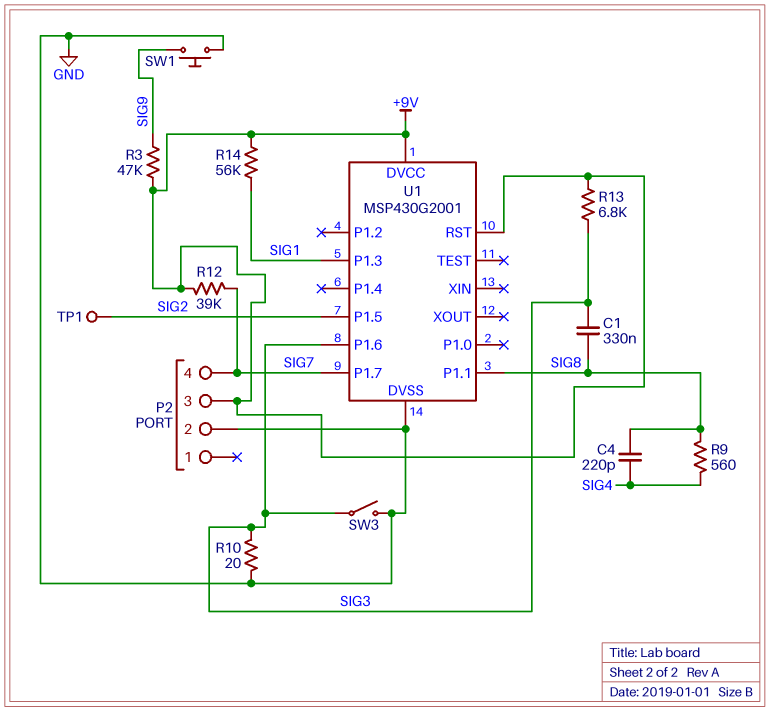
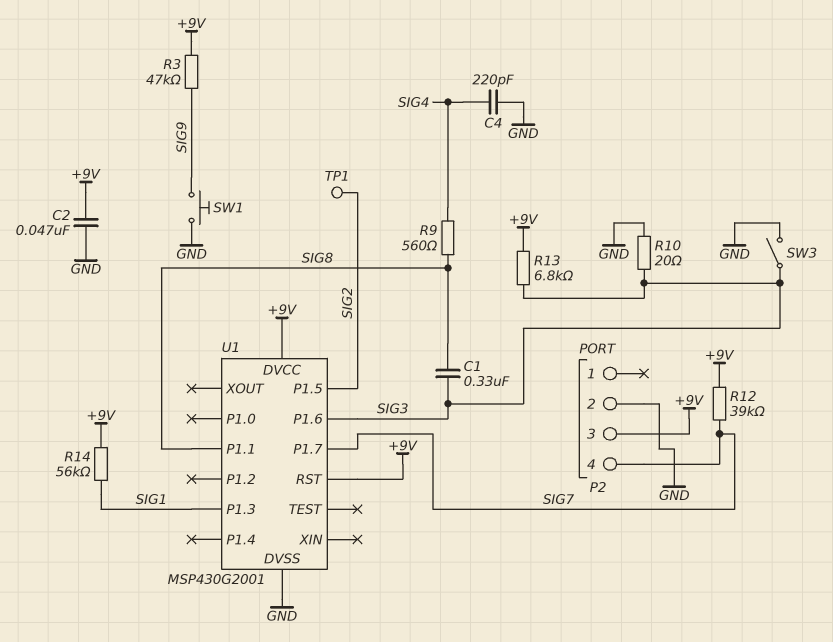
C2: none -> 47nF (+9V, GND)
C4: 220pF (SIG4, SIG8) -> 220pF (GND, SIG4)

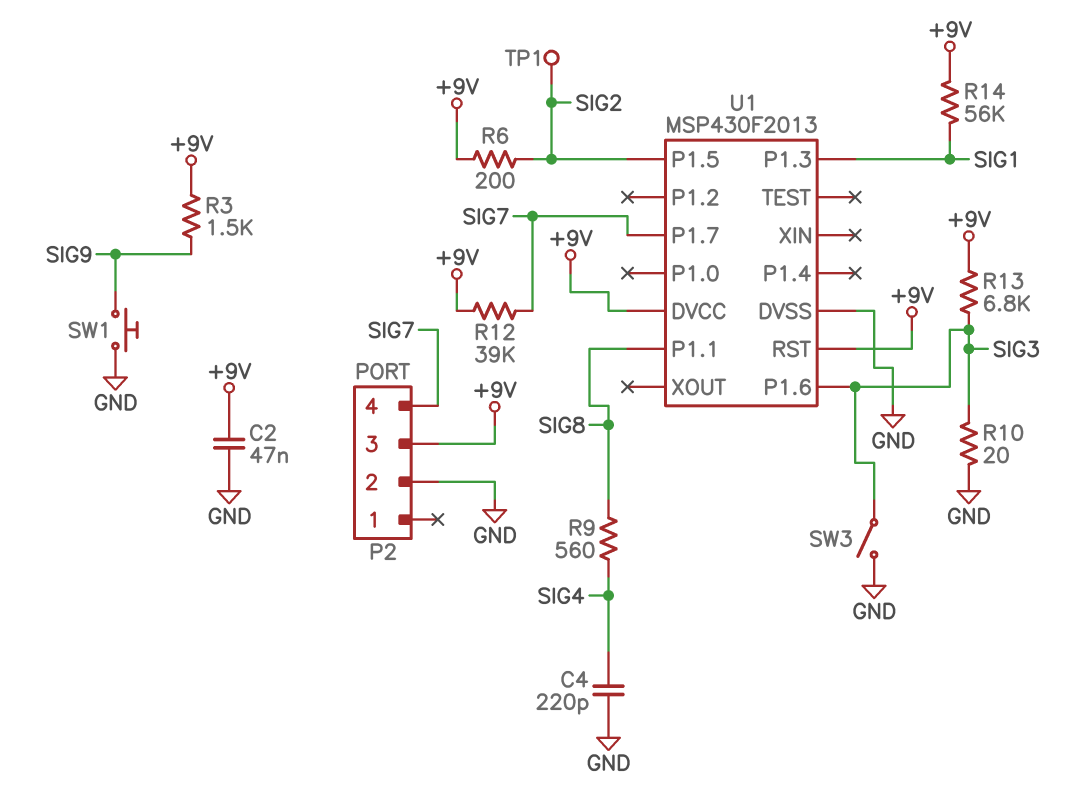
C1: 330nF (SIG3, SIG8) -> none
R3: 47k (+9V, SIG9) -> 1.5k (+9V, SIG9)
R6: none -> 200 (+9V, SIG2)
U1: MSP430G2001 -> MSP430F2013

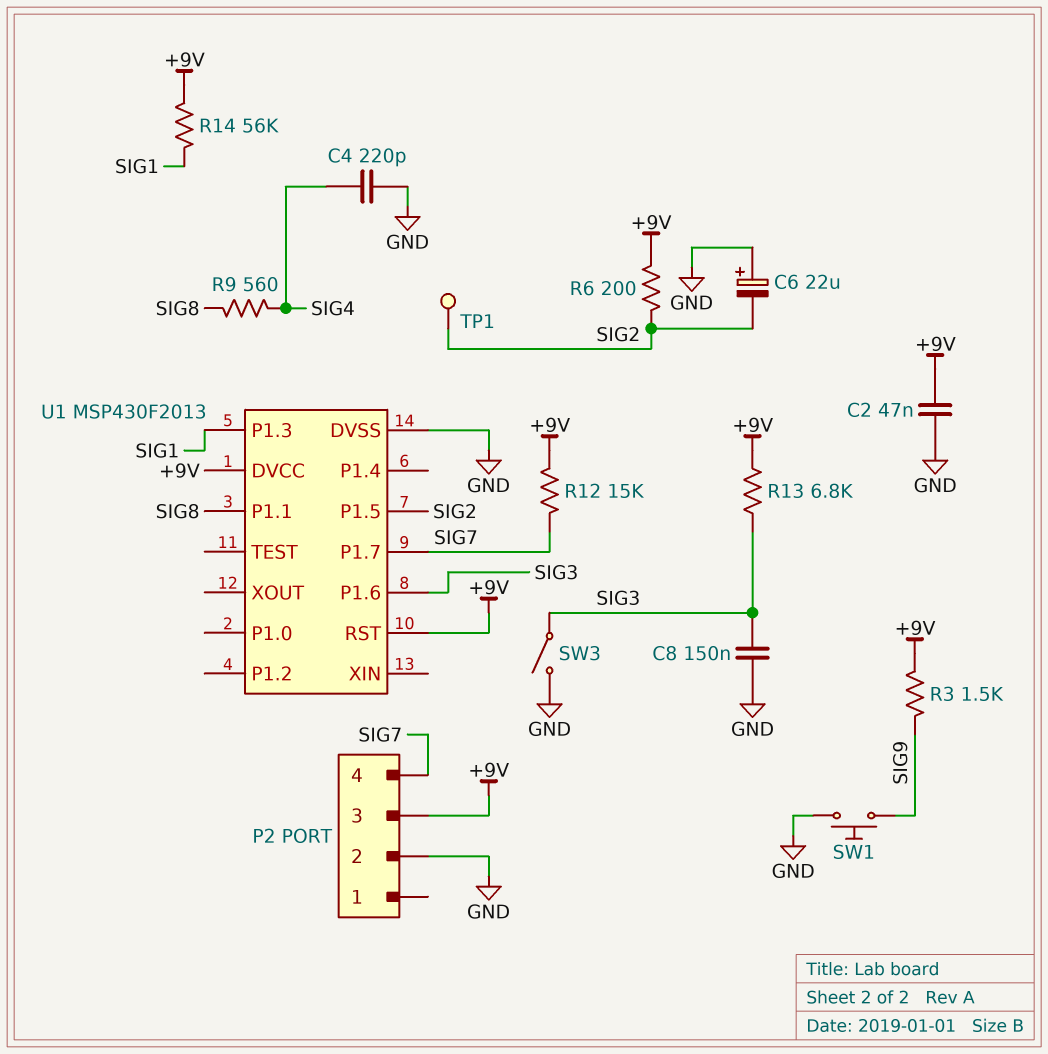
C6: none -> 22uF (plus GND, minus SIG2)
C8: none -> 150nF (GND, SIG3)
R10: 20 (GND, SIG3) -> none
R12: 39k (+9V, SIG7) -> 15k (+9V, SIG7)

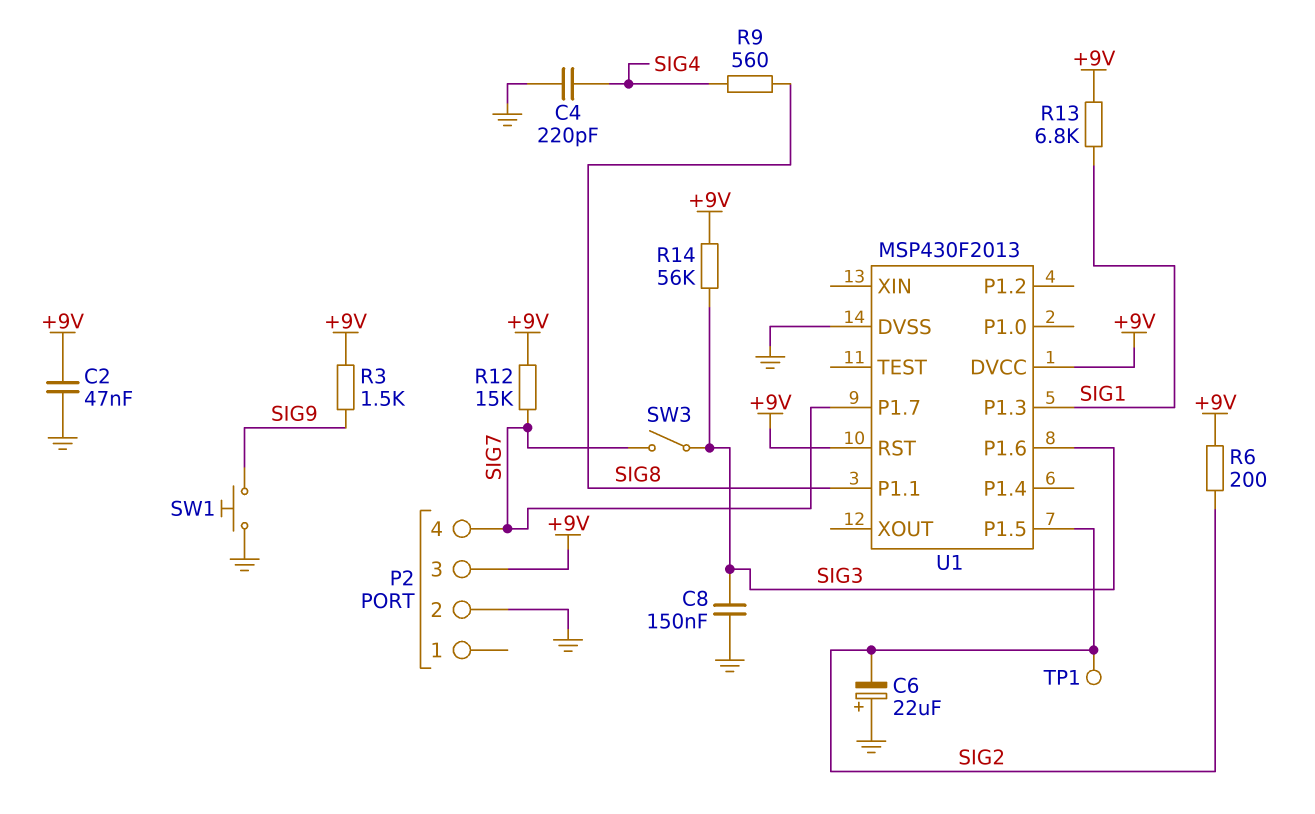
R13: 6.8k (+9V, SIG3) -> 6.8k (+9V, SIG1)
R14: 56k (+9V, SIG1) -> 56k (+9V, SIG3)
SW3: switch (GND, SIG3) -> switch (SIG3, SIG7)

